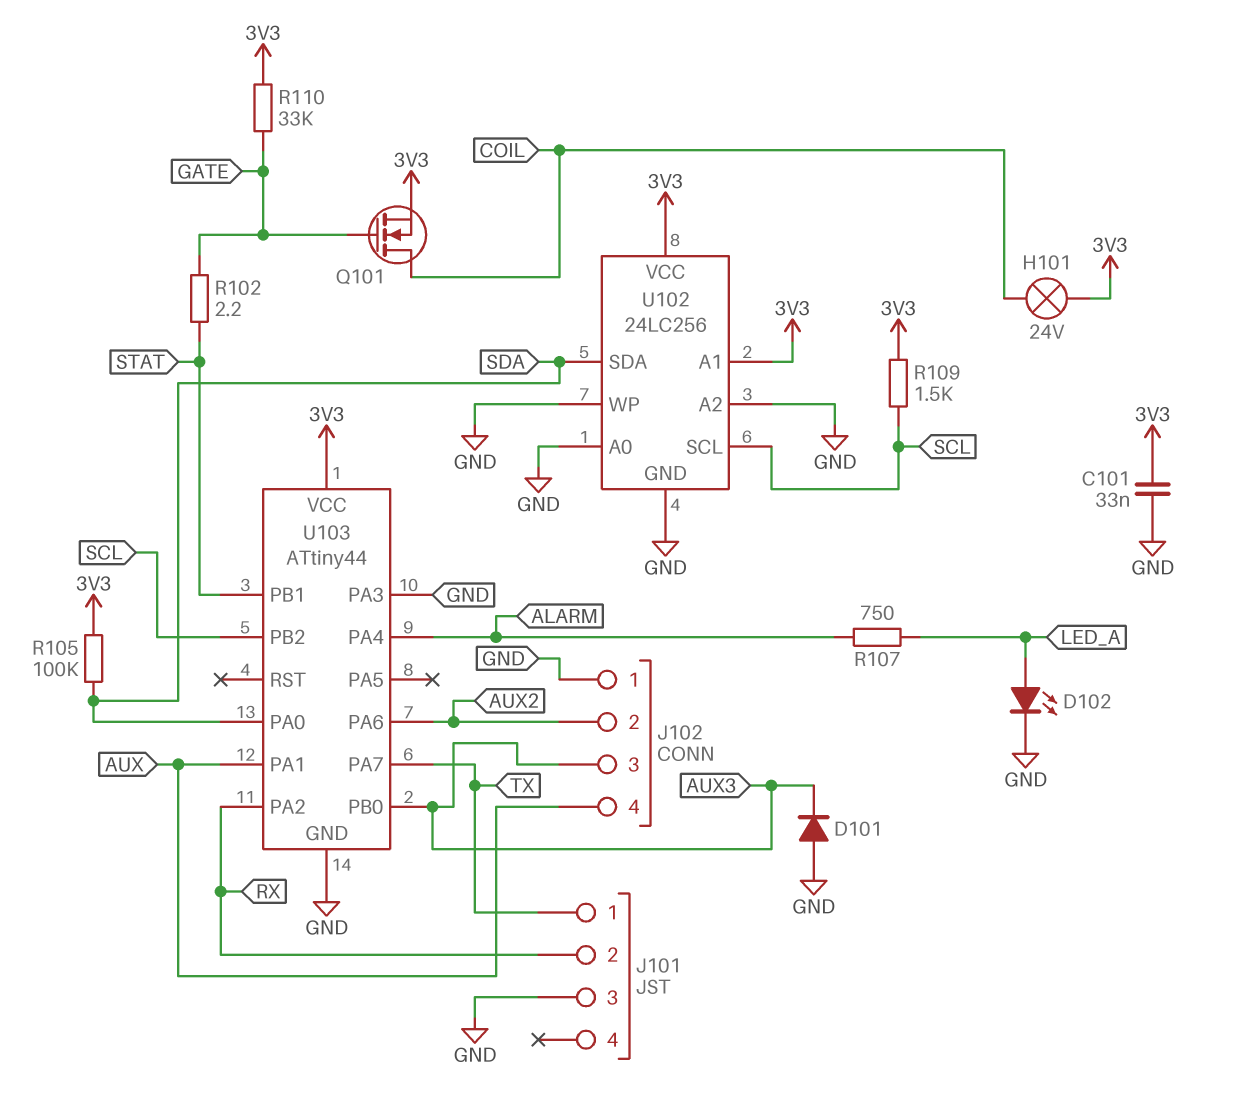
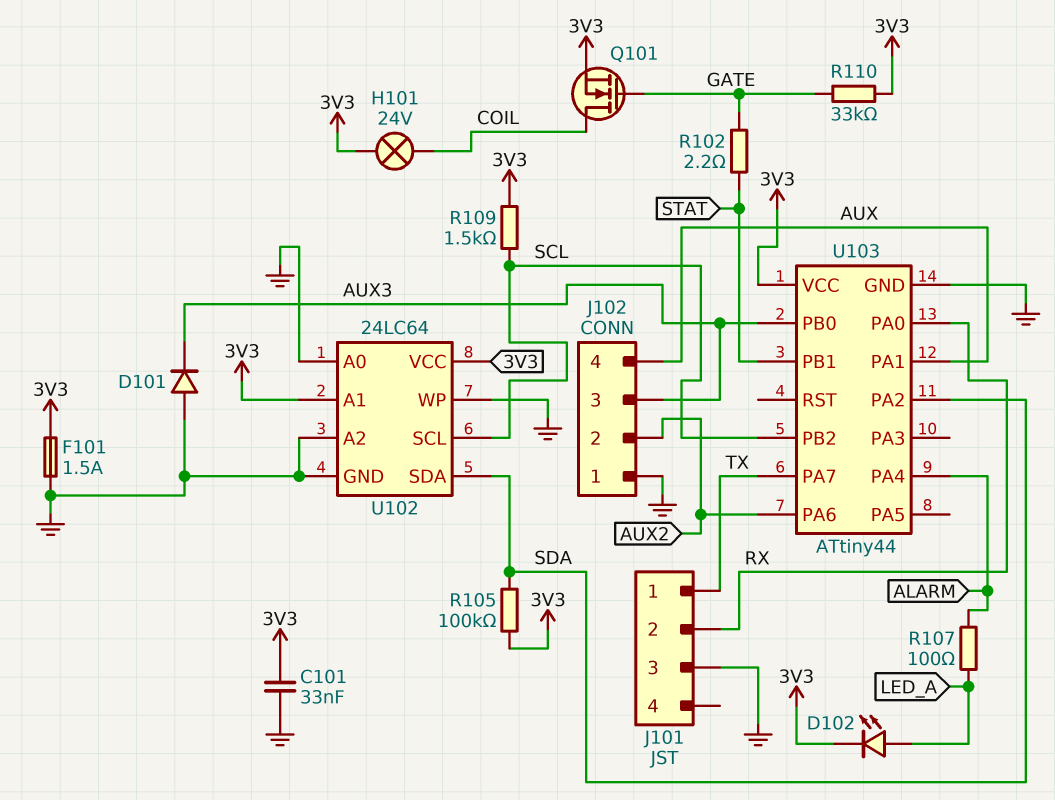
D102: LED (A LED_A, K GND) -> LED (A LED_A, K 3V3)
F101: none -> 1.5A (3V3, GND)
R107: 750 (ALARM, LED_A) -> 100 (ALARM, LED_A)
U102: 24LC256 -> 24LC64
U103 pin PA0: SDA -> RX
U103 pin PA2: RX -> SDA
U103 pin PA3: GND -> none

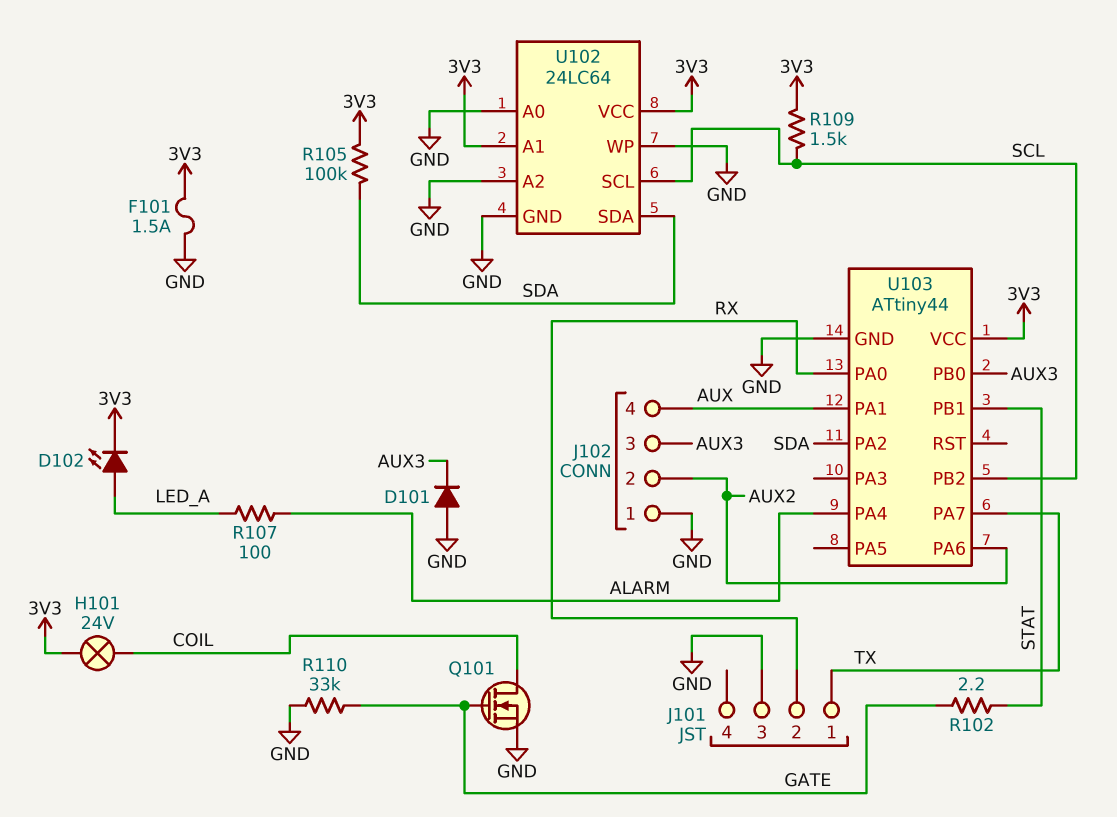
C101: 33nF (3V3, GND) -> none
Q101: NMOS (G GATE, D COIL, S 3V3) -> NMOS (G GATE, D COIL, S GND)
R110: 33k (3V3, GATE) -> 33k (GATE, GND)

